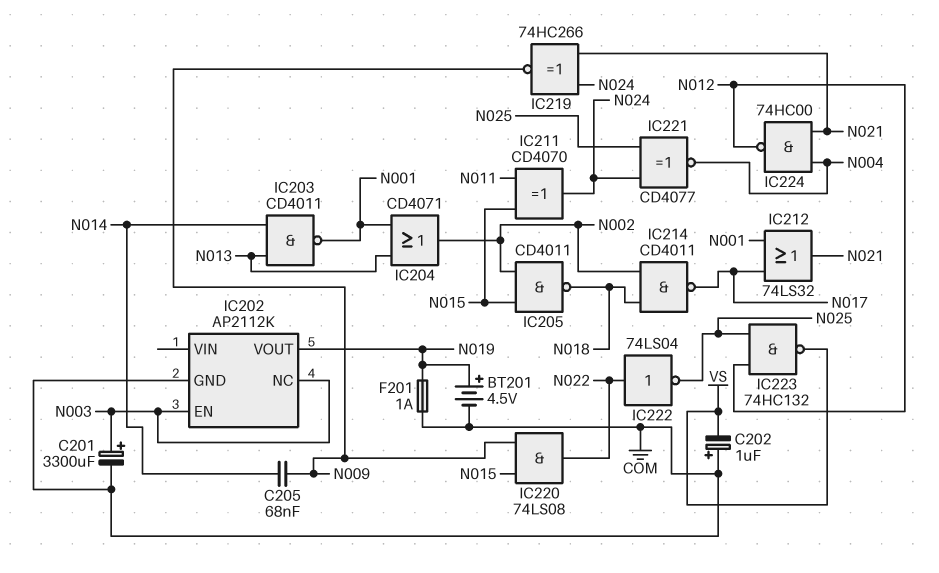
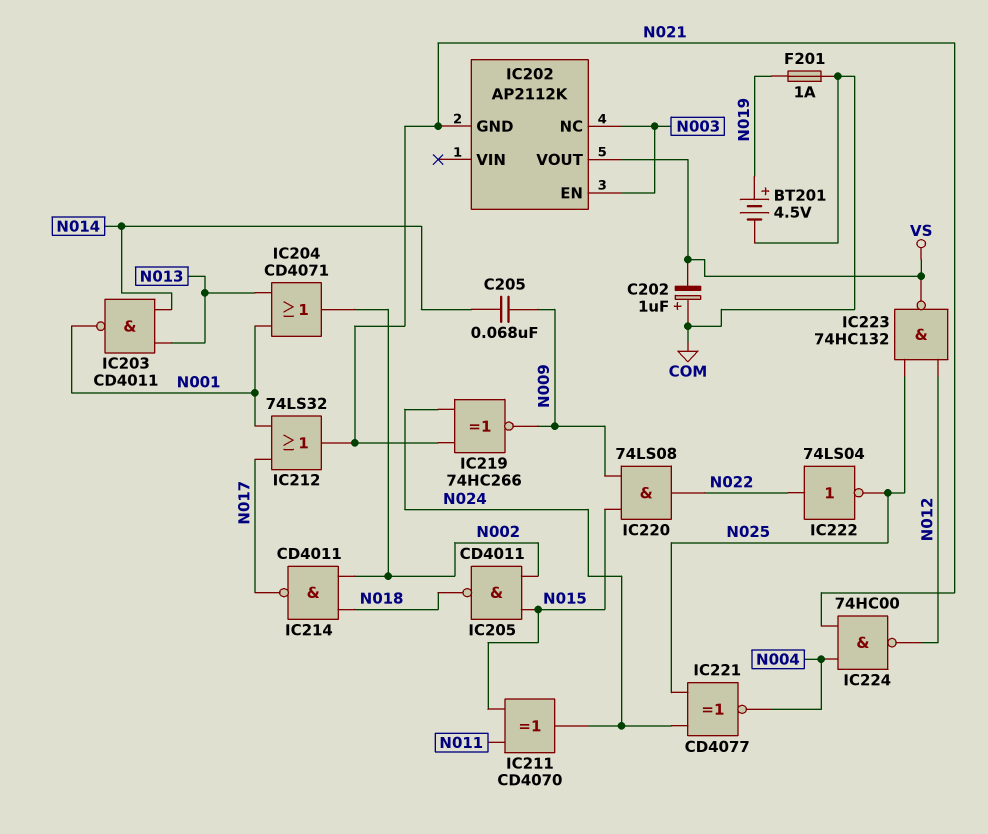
C201: 3300uF (plus N003, minus COM) -> none
IC202 pin GND: COM -> N021
IC202 pin VOUT: N019 -> VS

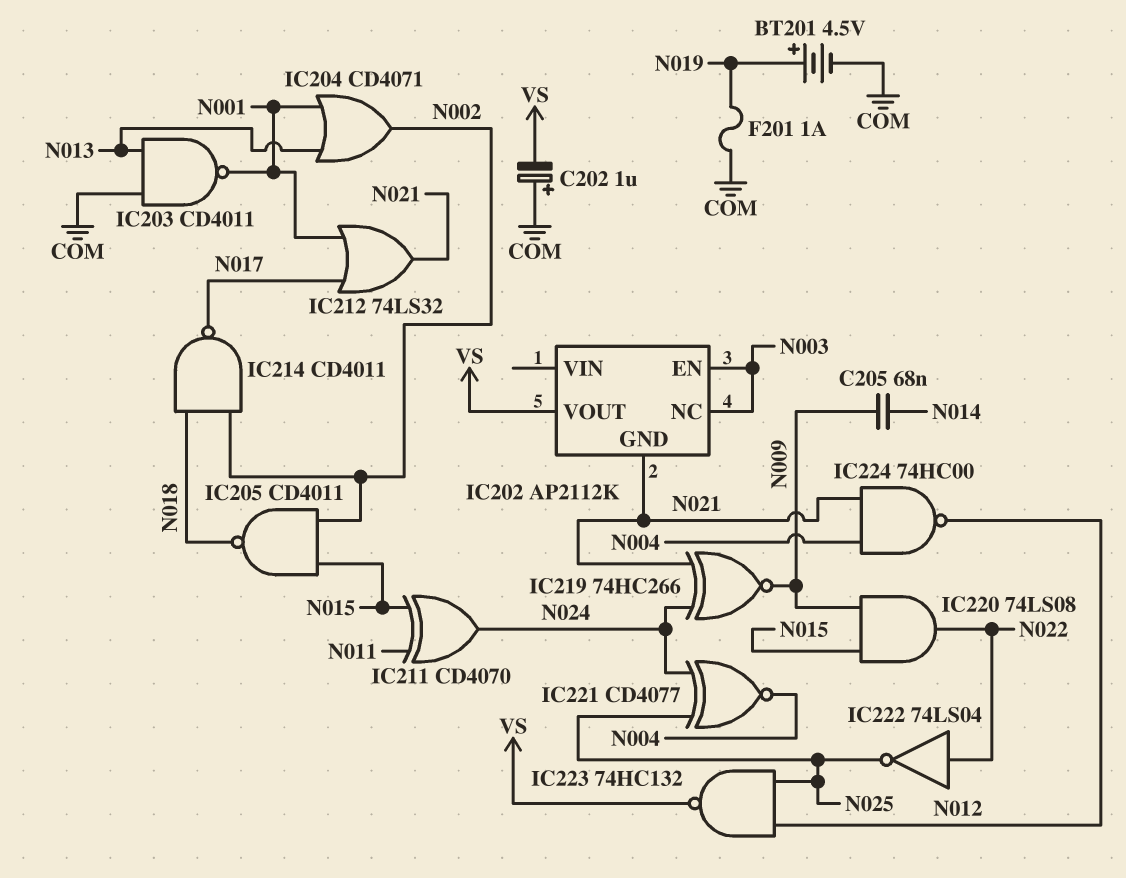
IC203: NAND CD4011 (in N013, in N014, out N001) -> NAND CD4011 (in COM, in N013, out N001)

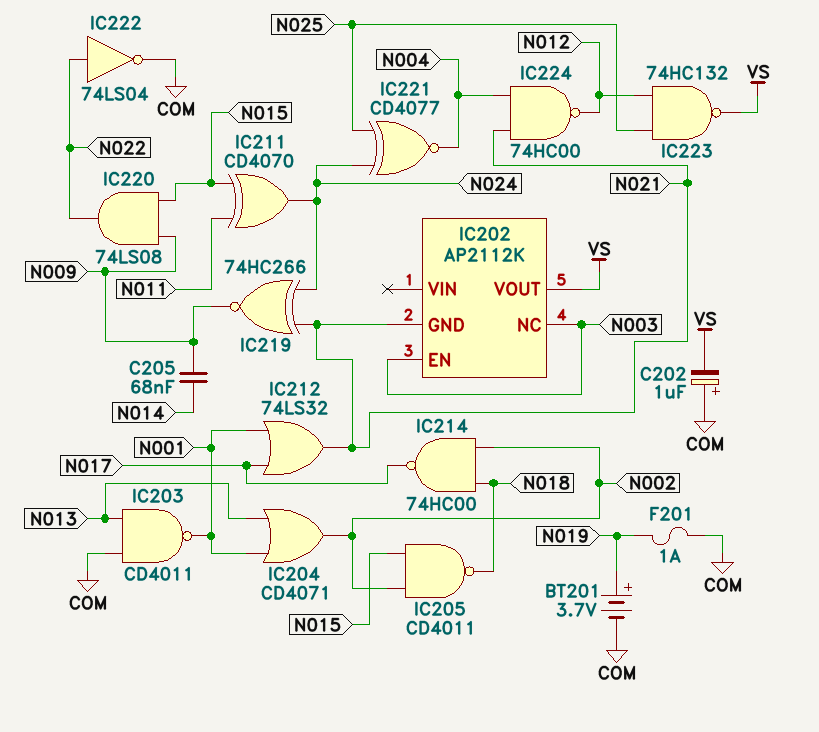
BT201: 4.5V (plus N019, minus COM) -> 3.7V (plus N019, minus COM)
IC214: NAND CD4011 (in N002, in N018, out N017) -> NAND 74HC00 (in N002, in N018, out N017)
IC222: NOT 74LS04 (in N022, out N025) -> NOT 74LS04 (in N022, out COM)

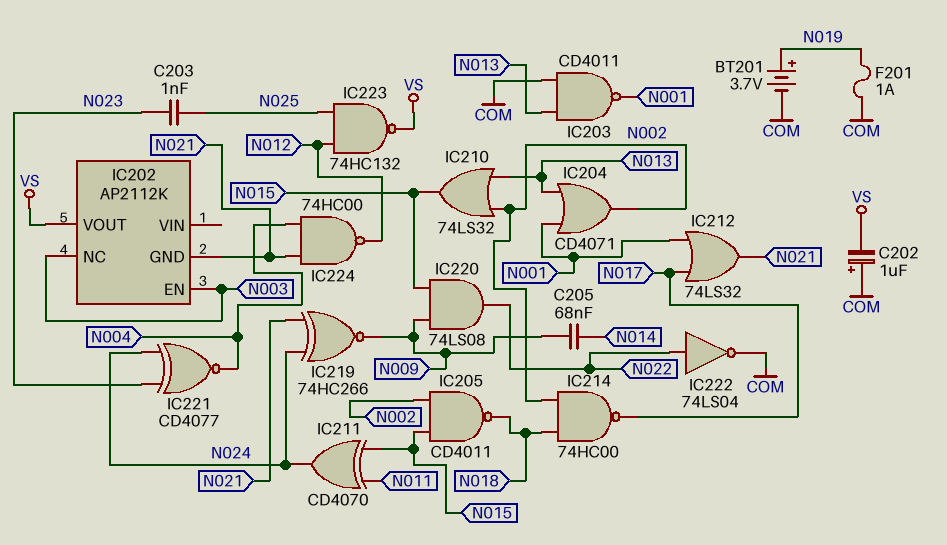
C203: none -> 1nF (N023, N025)
IC210: none -> OR 74LS32 (in N002, in N013, out N015)
IC221: XNOR CD4077 (in N024, in N025, out N004) -> XNOR CD4077 (in N023, in N024, out N004)

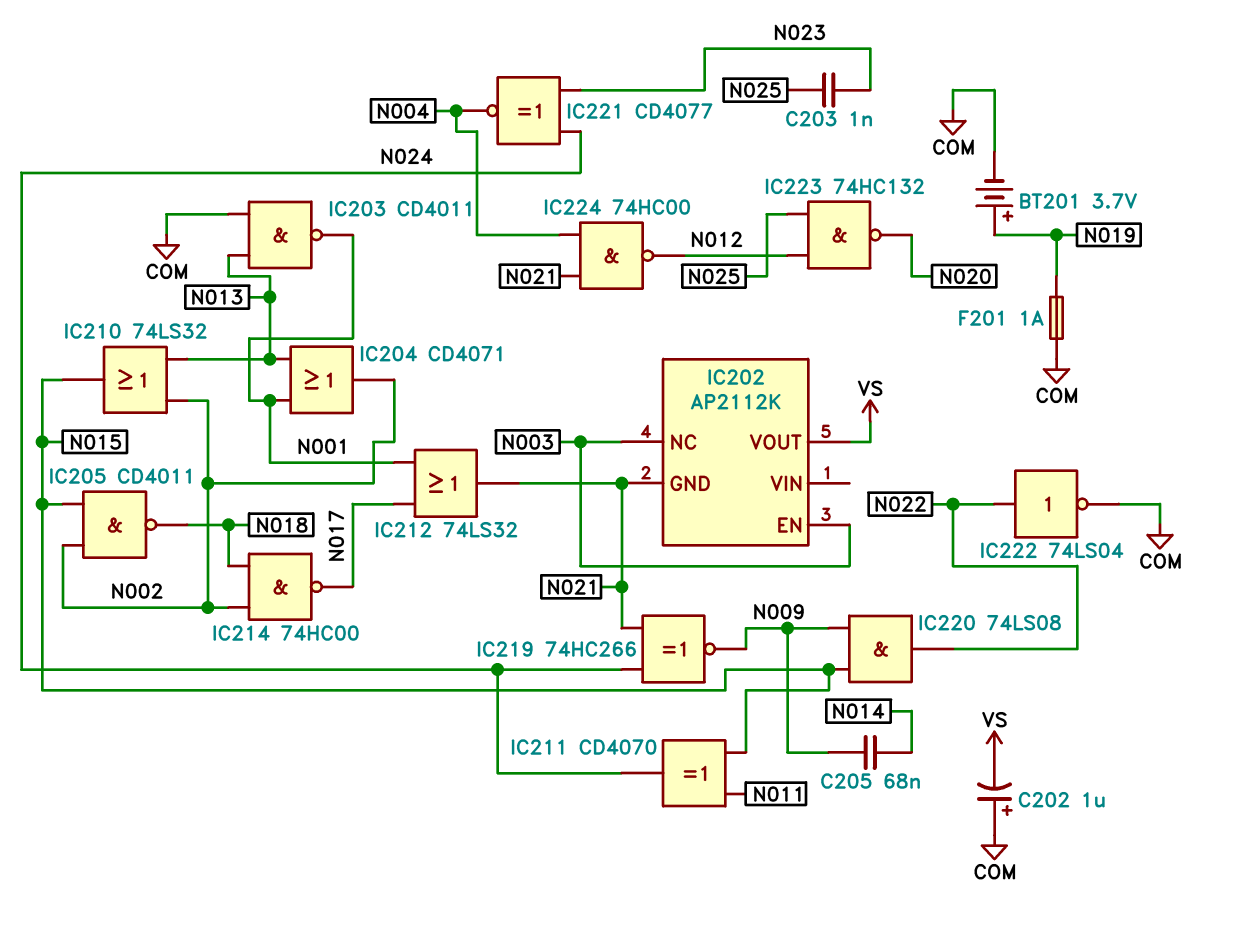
IC223: NAND 74HC132 (in N012, in N025, out VS) -> NAND 74HC132 (in N012, in N025, out N020)

